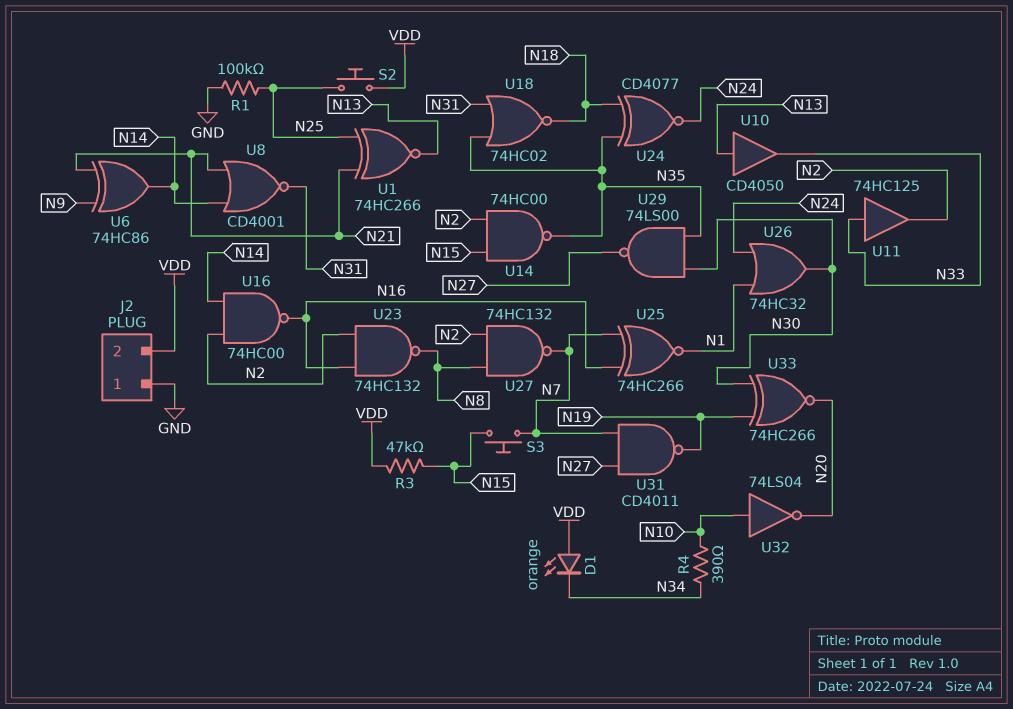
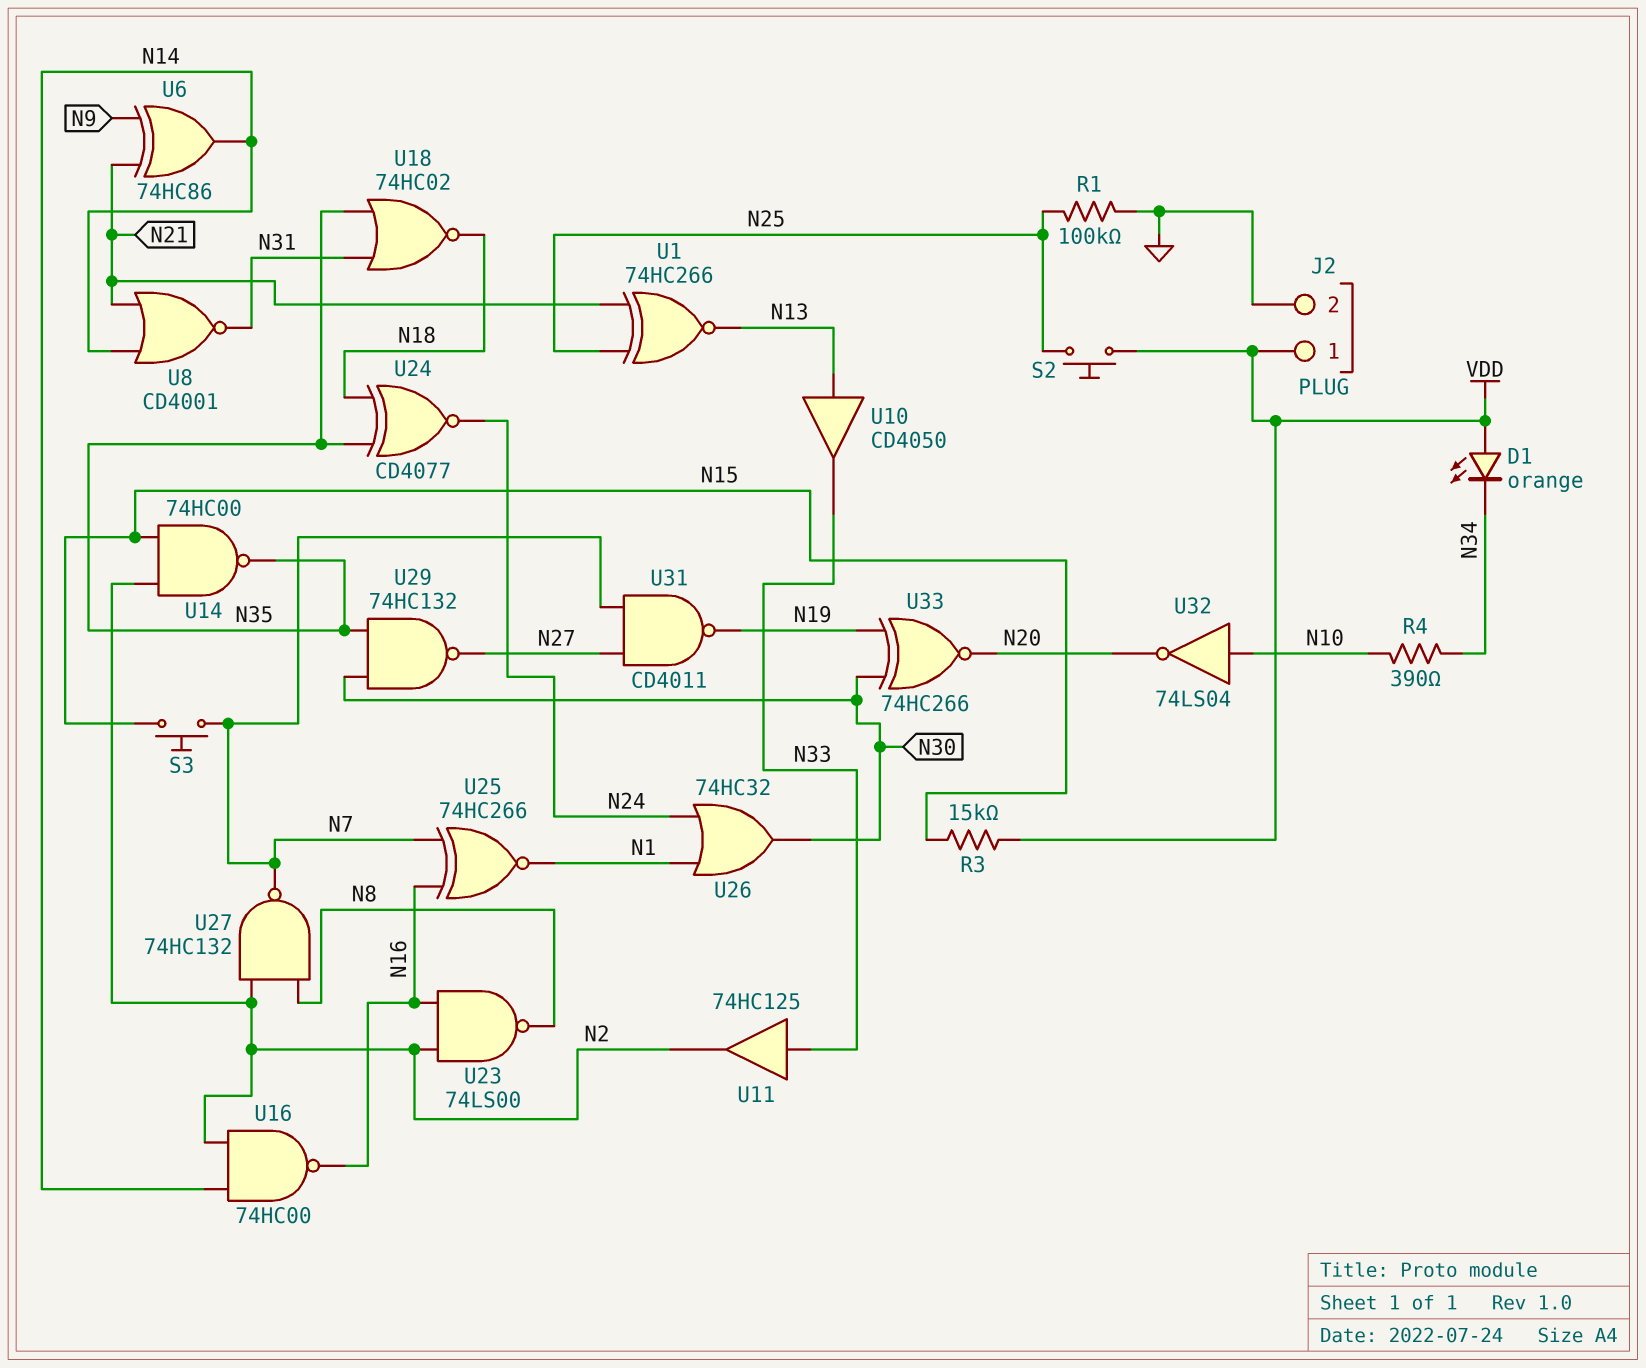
J2 pin 1: GND -> VDD
J2 pin 2: VDD -> GND
R3: 47k (N15, VDD) -> 15k (N15, VDD)
U23: NAND 74HC132 (in N2, in N16, out N8) -> NAND 74LS00 (in N2, in N16, out N8)
U29: NAND 74LS00 (in N30, in N35, out N27) -> NAND 74HC132 (in N30, in N35, out N27)

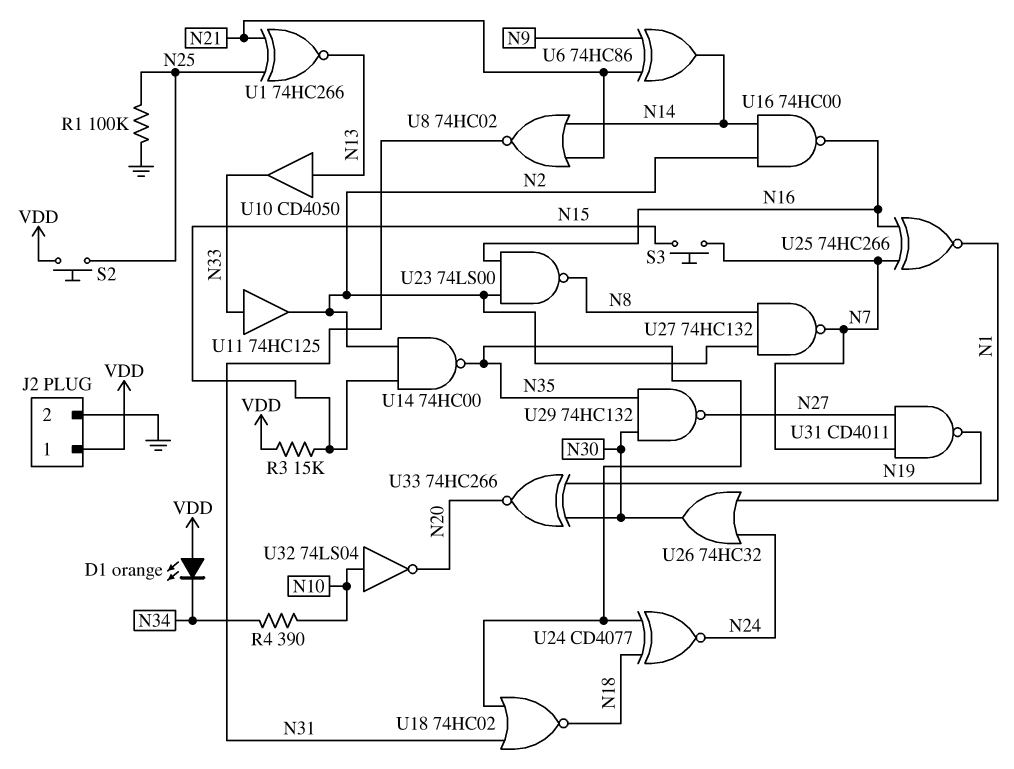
U8: NOR CD4001 (in N14, in N21, out N31) -> NOR 74HC02 (in N14, in N21, out N31)

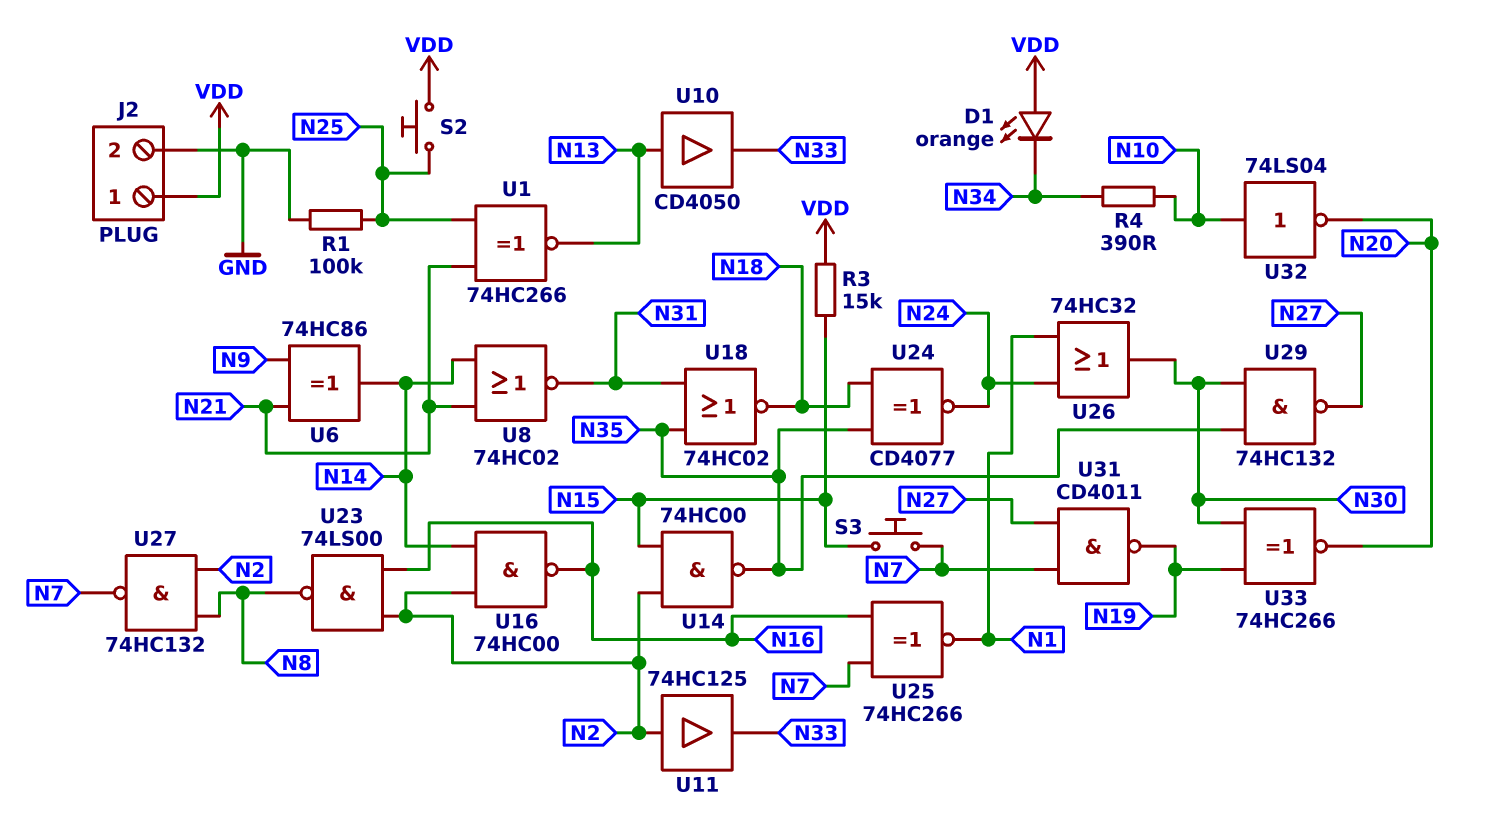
U11: buffer 74HC125 (in N33, out N2) -> buffer 74HC125 (in N2, out N33)

